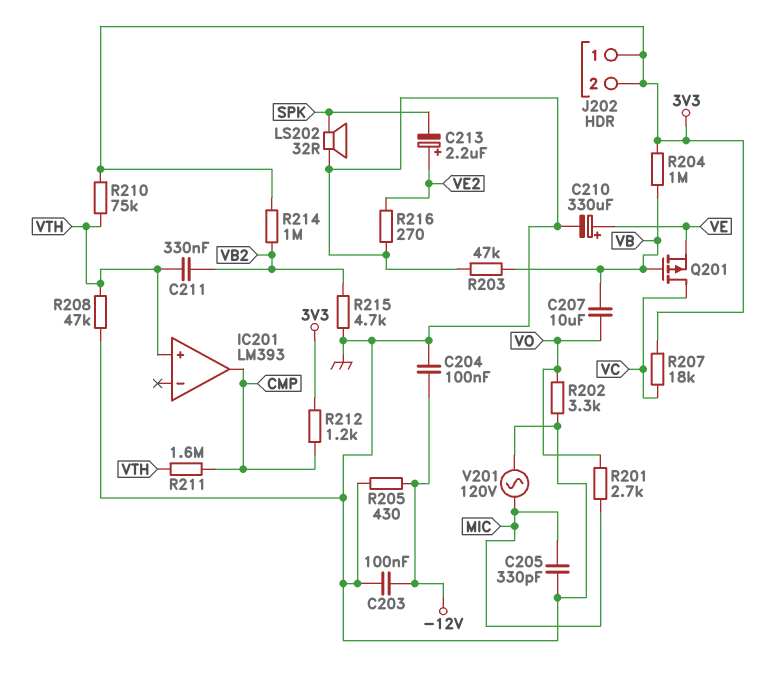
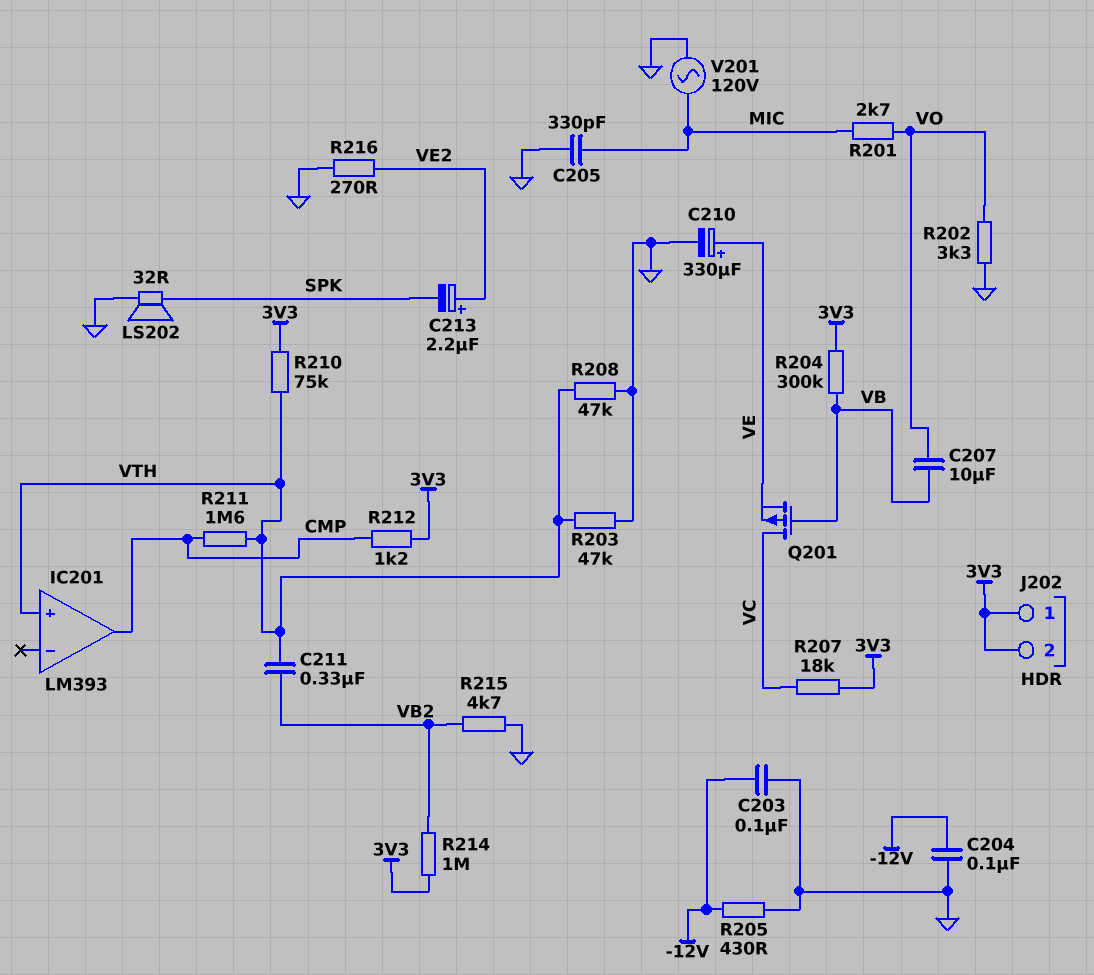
R203: 47k (GND, VB) -> 47k (GND, VTH)
R204: 1M (3V3, VB) -> 300k (3V3, VB)

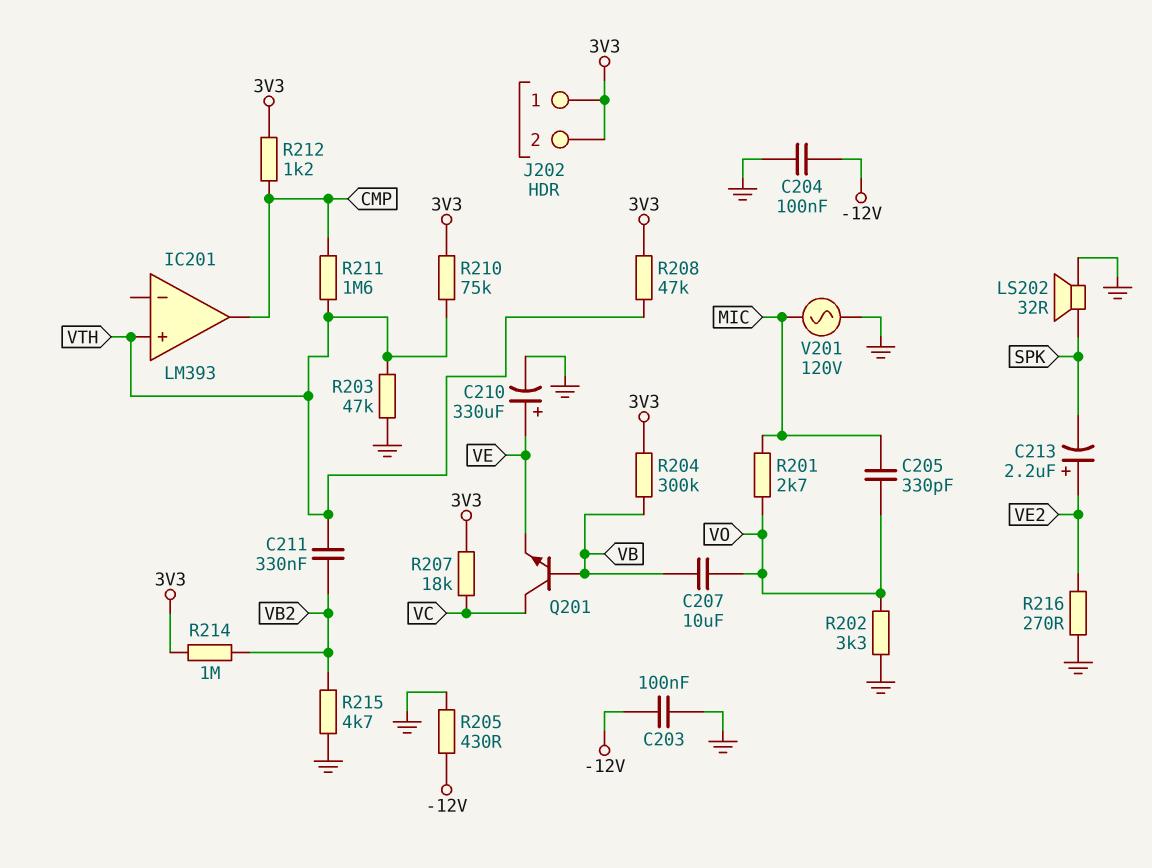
C205: 330pF (GND, MIC) -> 330pF (MIC, VO)
Q201: PMOS (G VB, D VC, S VE) -> NPN (B VB, C VC, E VE)
R208: 47k (GND, VTH) -> 47k (3V3, VTH)

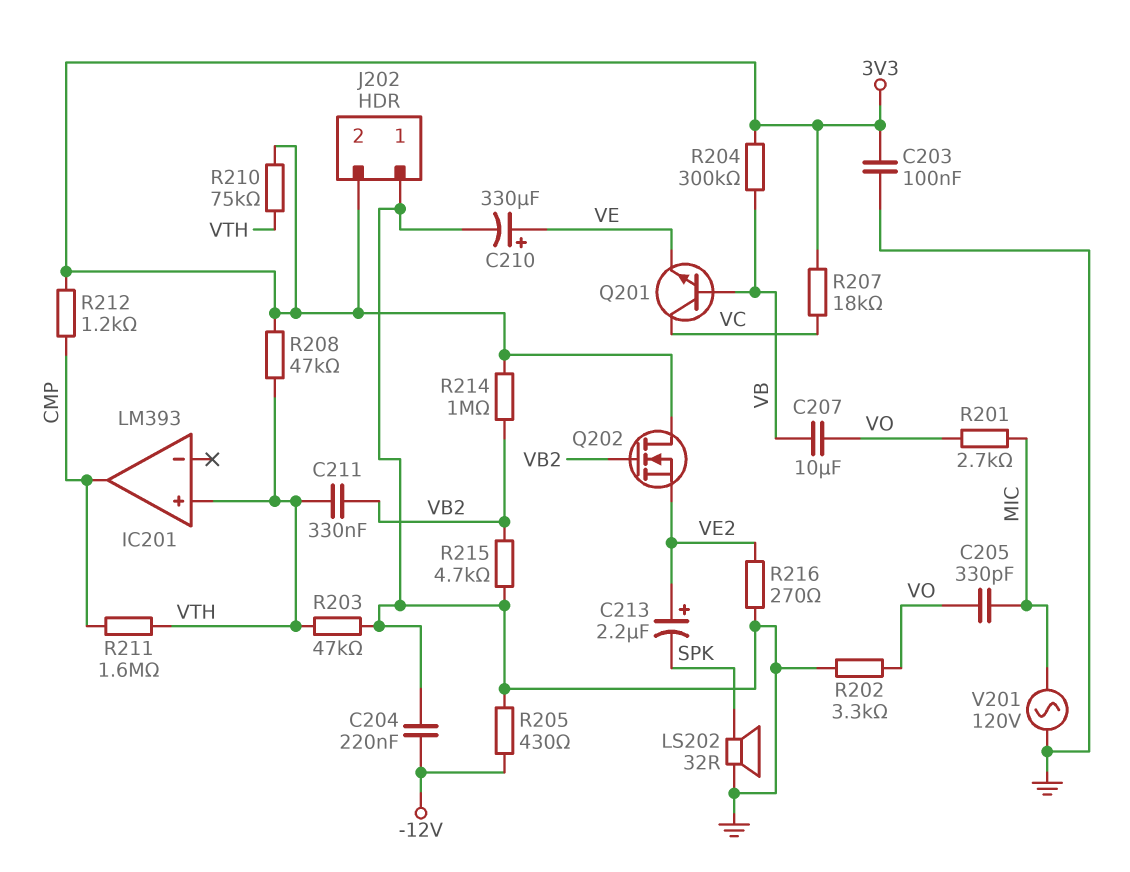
C203: 100nF (-12V, GND) -> 100nF (3V3, GND)
C204: 100nF (-12V, GND) -> 220nF (-12V, GND)
J202 pin 1: 3V3 -> GND
Q202: none -> NMOS (G VB2, D 3V3, S VE2)

